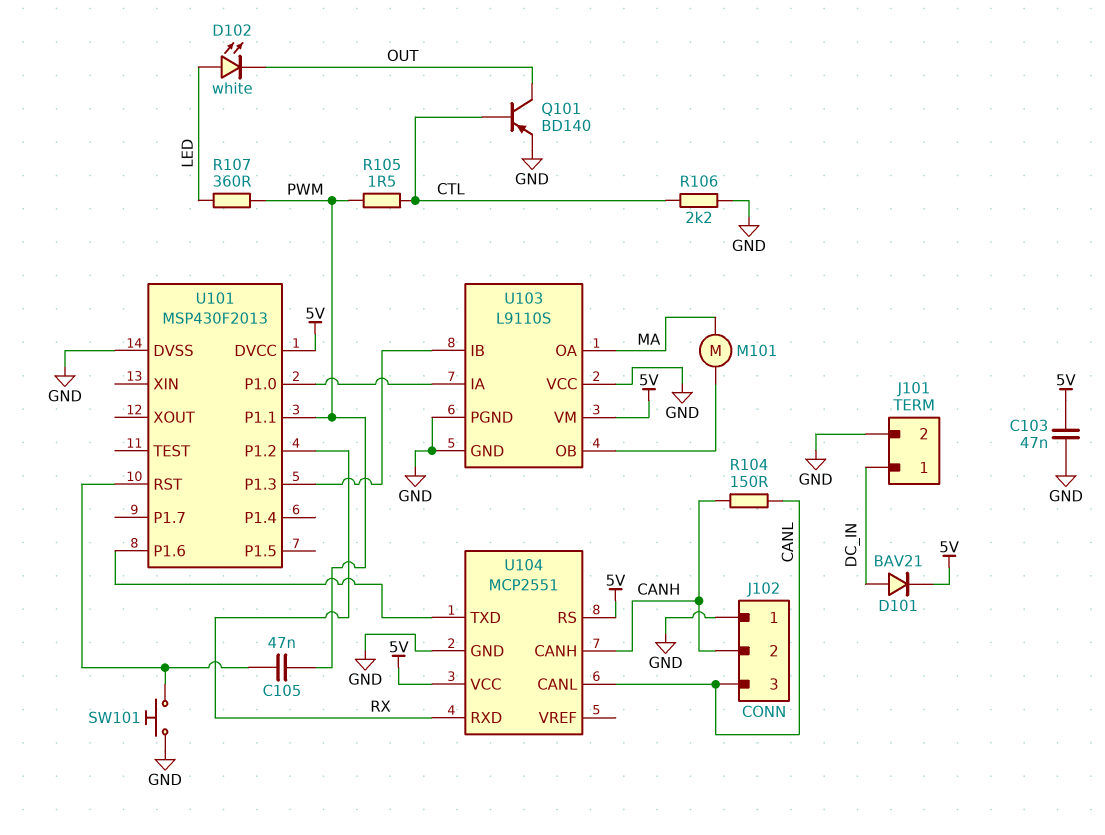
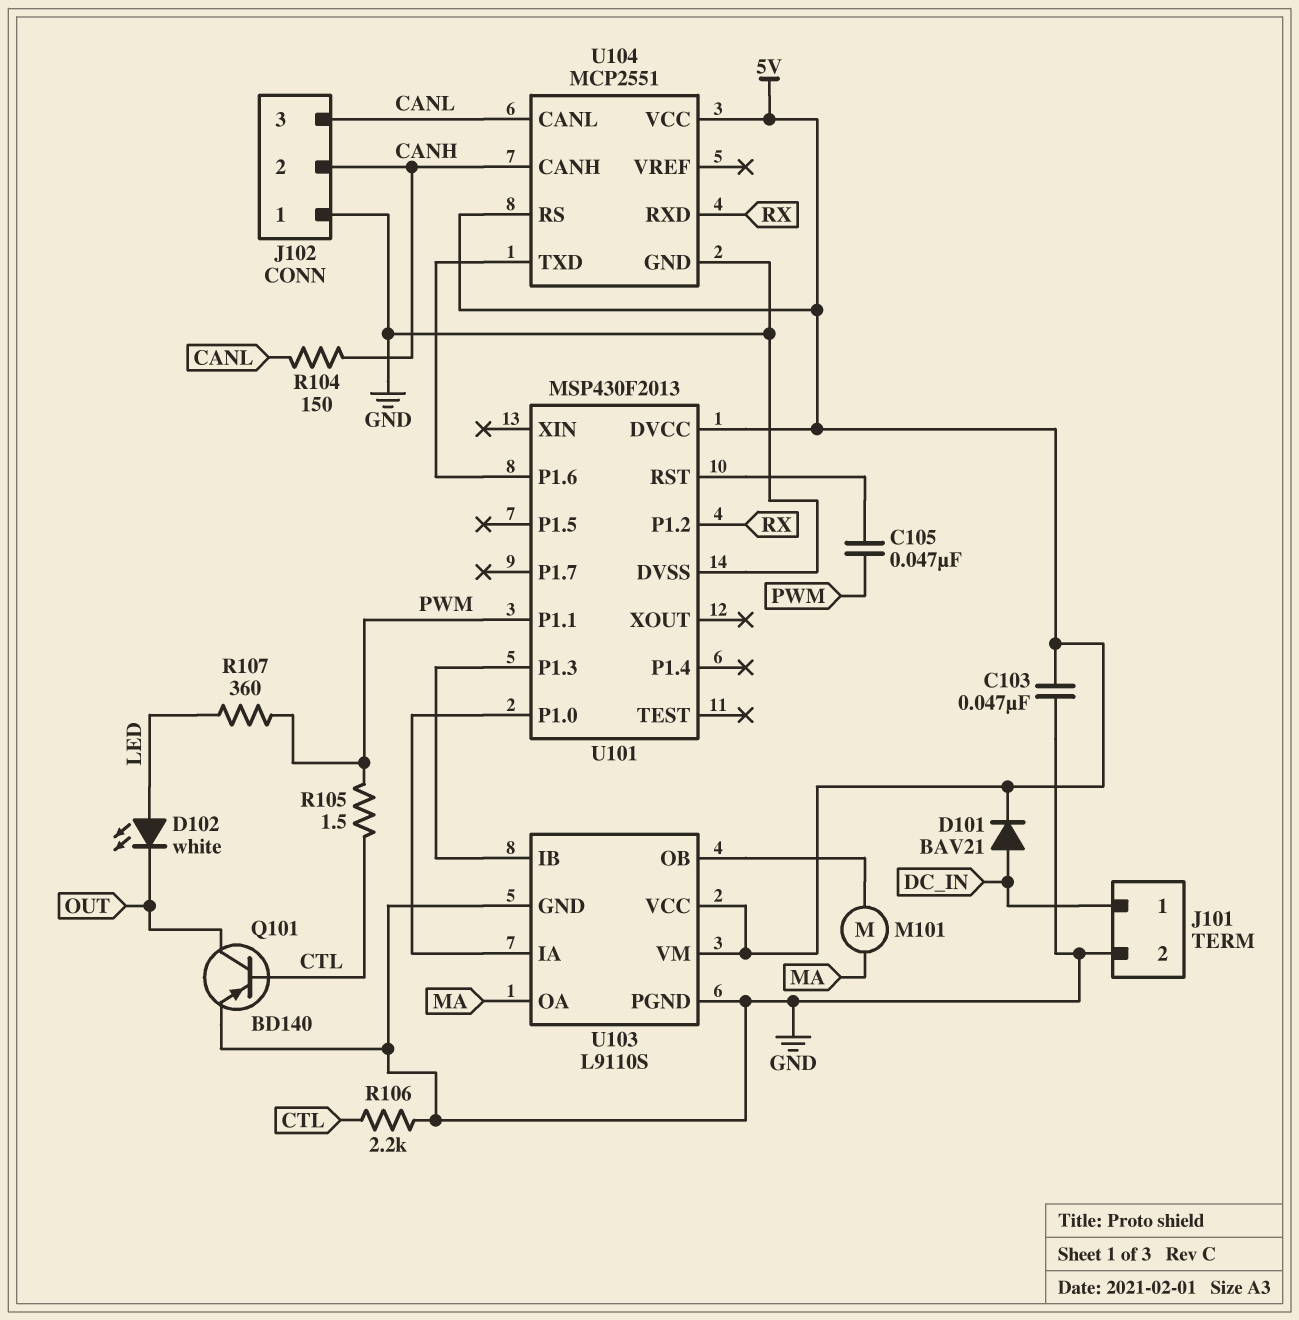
SW101: button (GND, U101/RST) -> none
U103 pin VCC: GND -> 5V

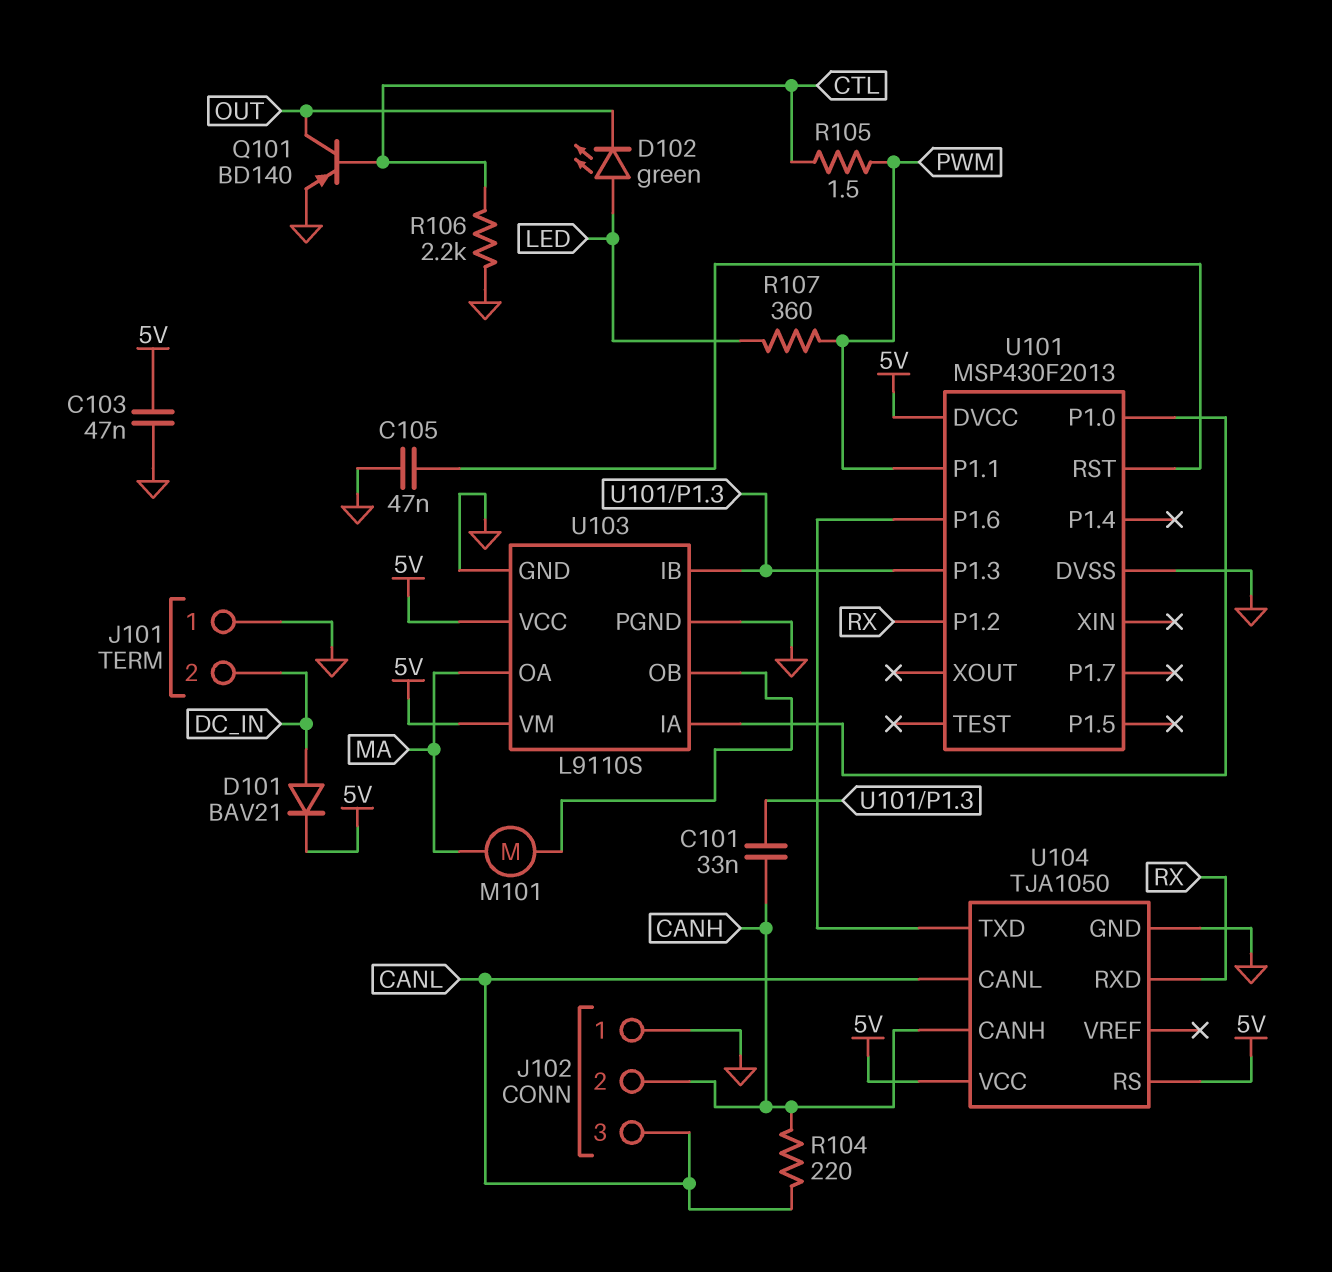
C101: none -> 33nF (CANH, U101/P1.3)
C105: 47nF (PWM, U101/RST) -> 47nF (GND, U101/RST)
D102: LED white (A LED, K OUT) -> LED green (A LED, K OUT)
J101 pin 1: DC_IN -> GND
J101 pin 2: GND -> DC_IN
R104: 150 (CANH, CANL) -> 220 (CANH, CANL)
U104: MCP2551 -> TJA1050

